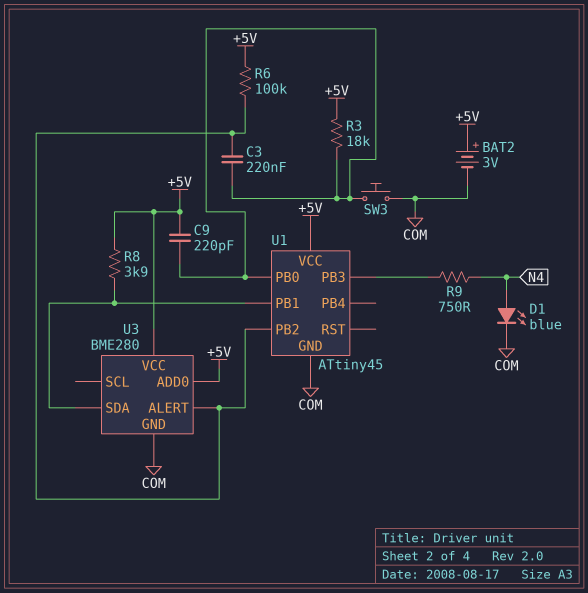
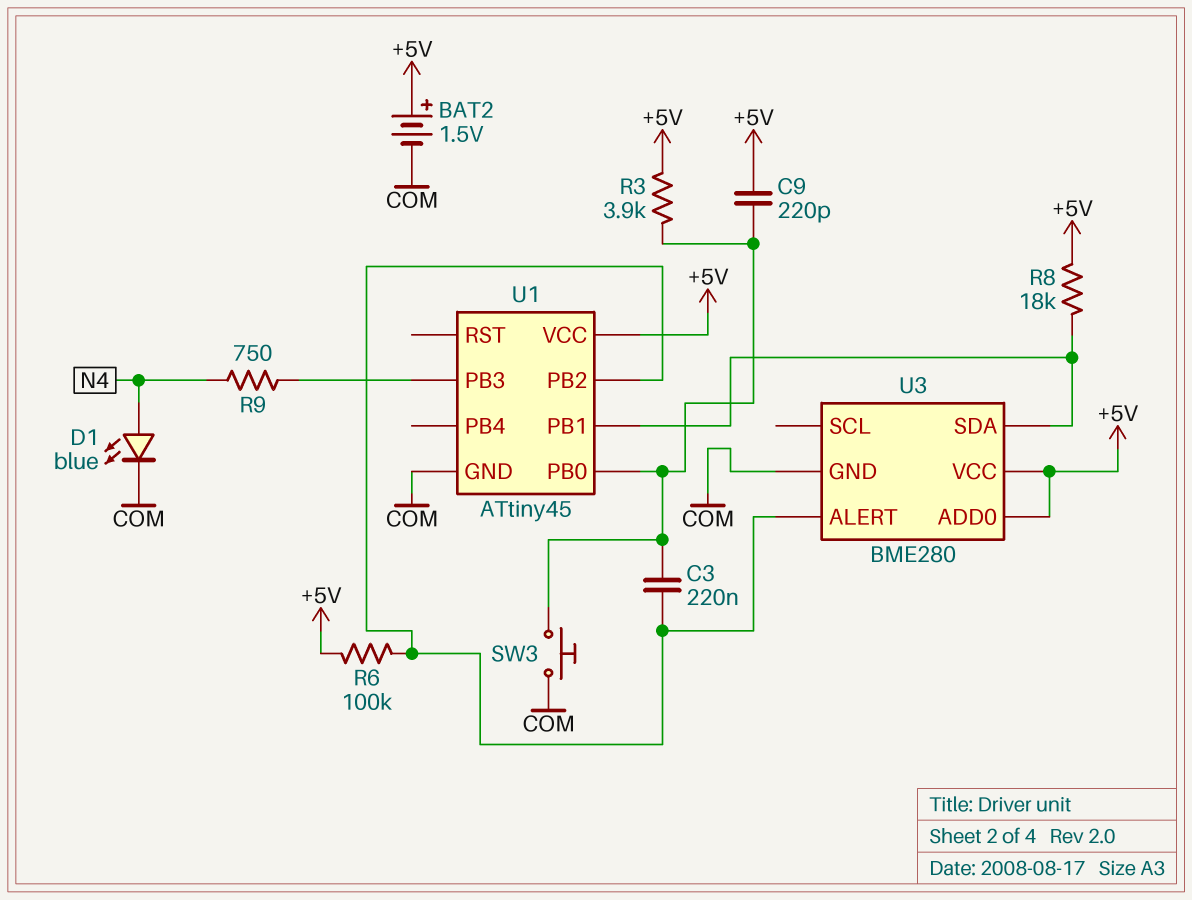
BAT2: 3V (plus +5V, minus COM) -> 1.5V (plus +5V, minus COM)
R3: 18k (+5V, U1/PB0) -> 3.9k (+5V, U1/PB0)
R8: 3.9k (+5V, U1/PB1) -> 18k (+5V, U1/PB1)

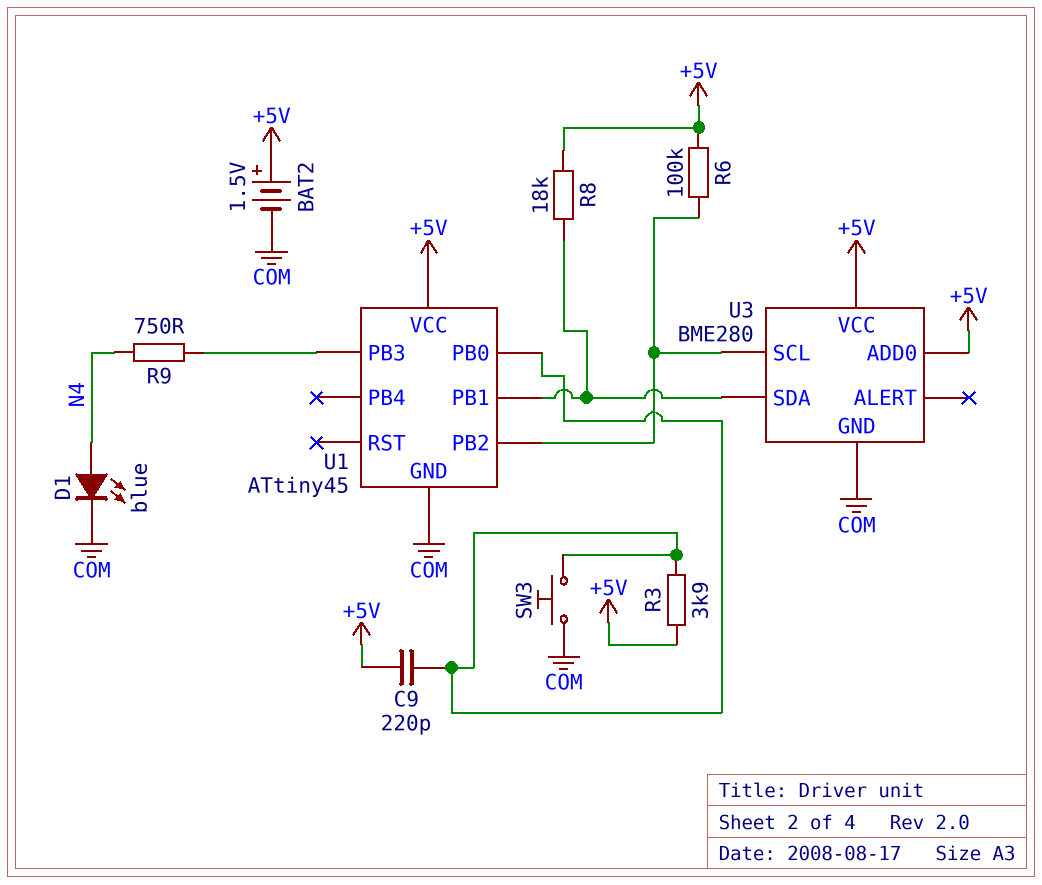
C3: 220nF (U1/PB0, U1/PB2) -> none
U3 pin ALERT: U1/PB2 -> none
U3 pin SCL: none -> U1/PB2

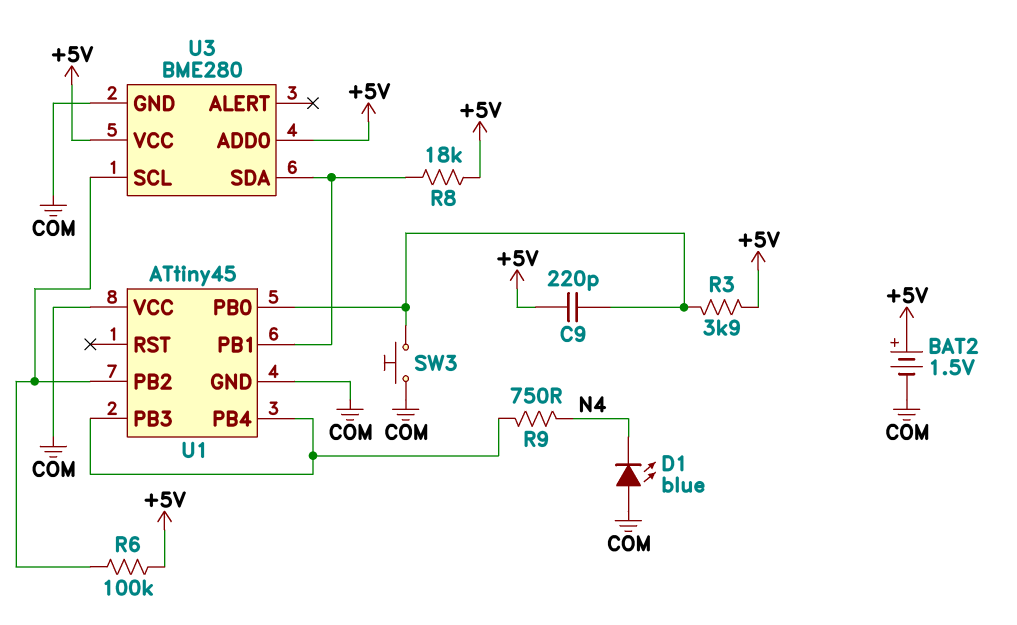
D1: LED blue (A N4, K COM) -> LED blue (A COM, K N4)
U1 pin PB4: none -> U1/PB3
U1 pin VCC: +5V -> COM

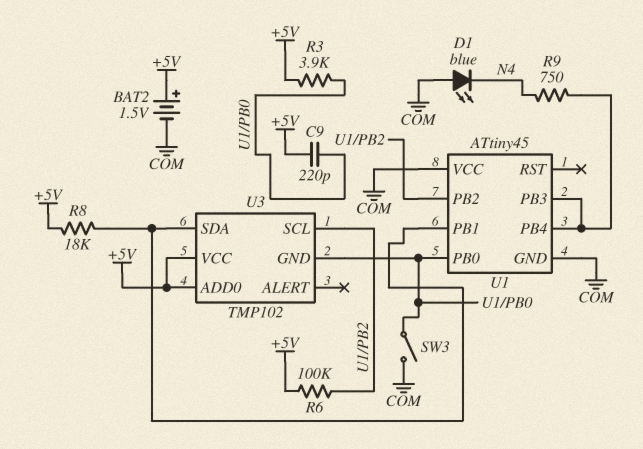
SW3: button (COM, U1/PB0) -> switch (COM, U1/PB0)
U3: BME280 -> TMP102
U3 pin GND: COM -> U1/PB0

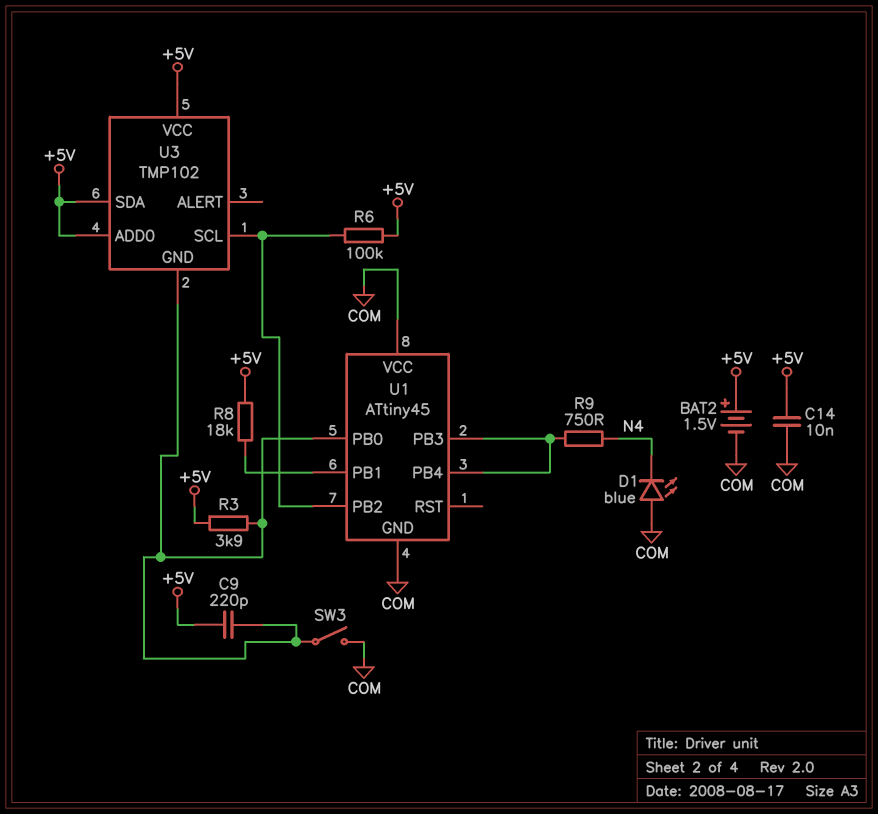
C14: none -> 10nF (+5V, COM)
U3 pin SDA: U1/PB1 -> +5V

